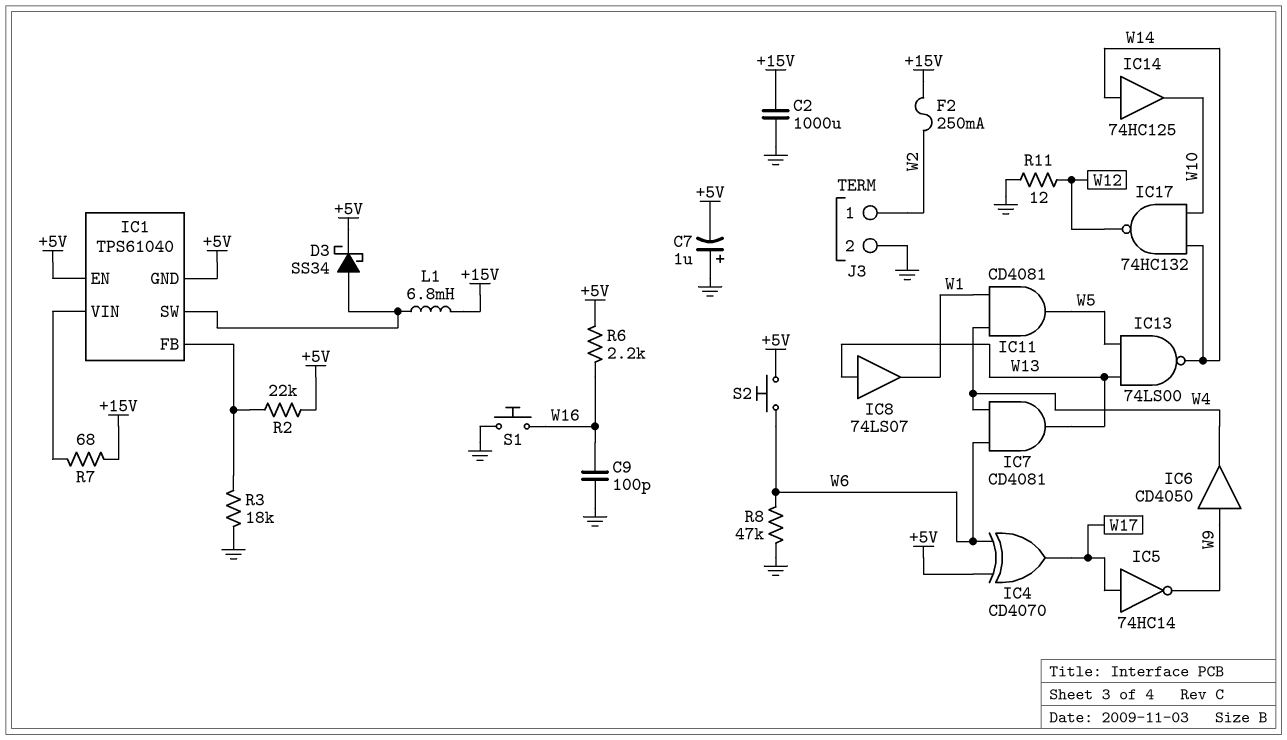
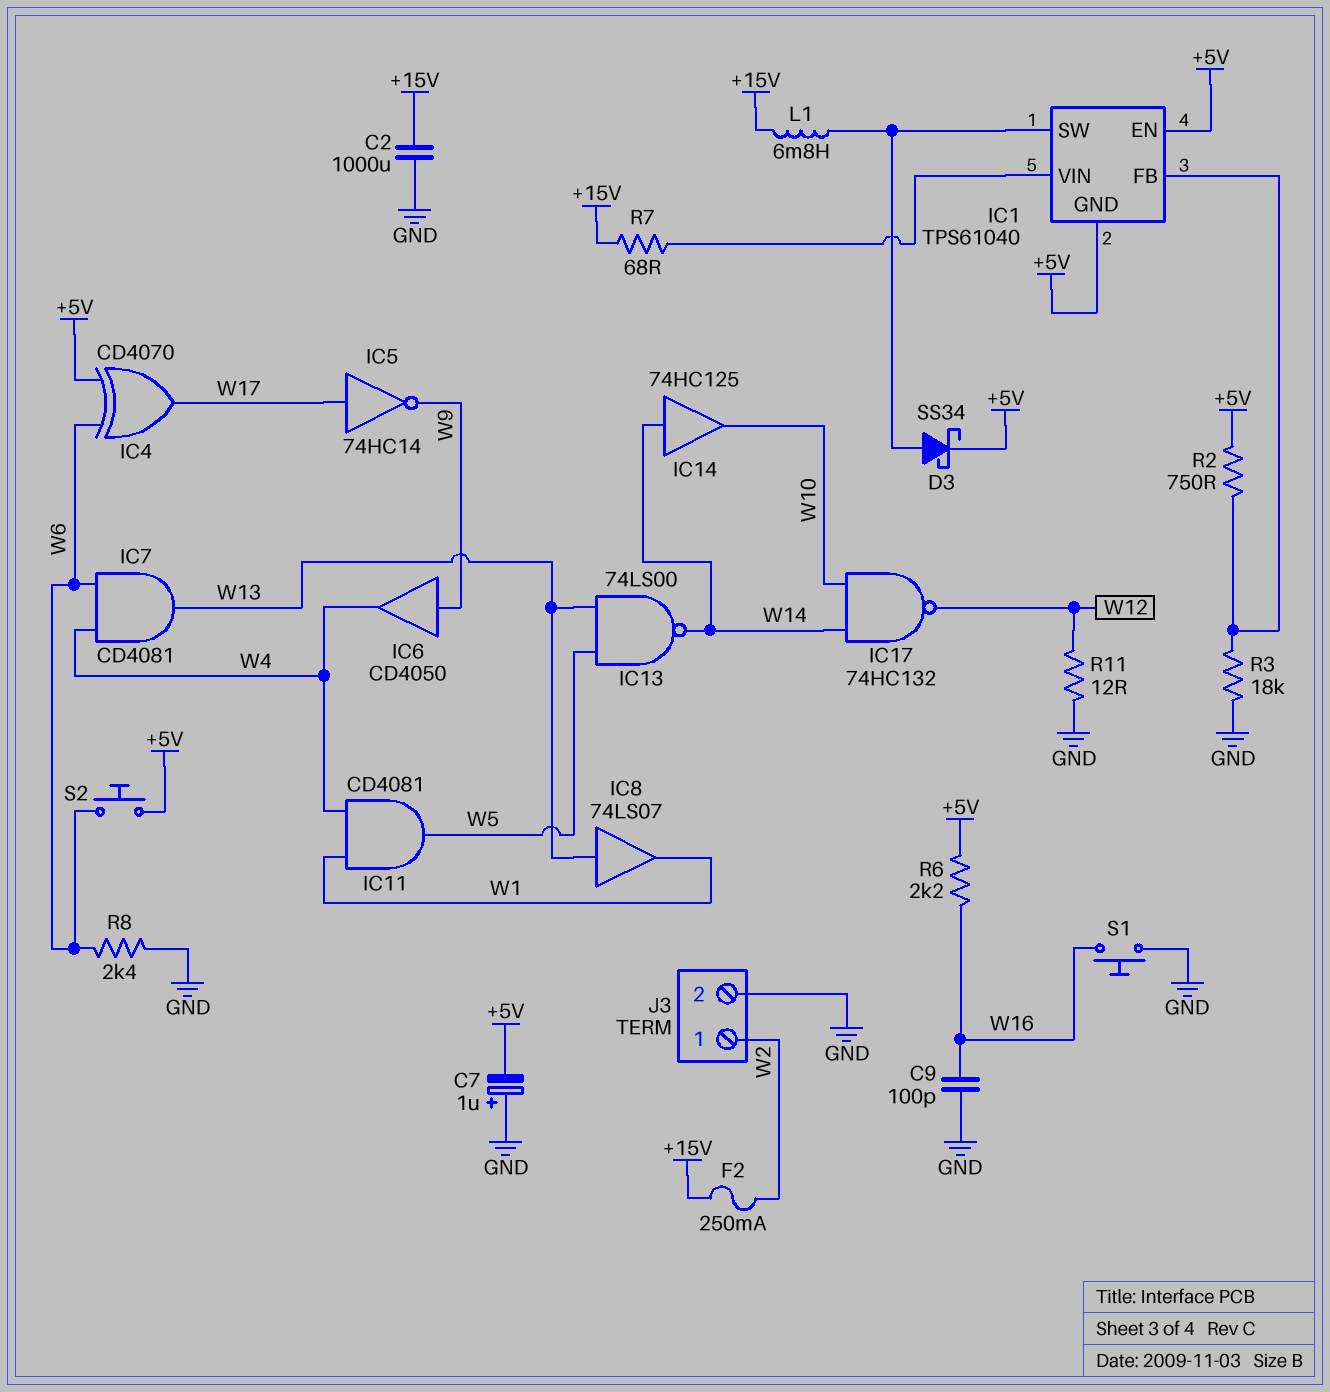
R2: 22k (+5V, IC1/FB) -> 750 (+5V, IC1/FB)
R8: 47k (GND, W6) -> 2.4k (GND, W6)

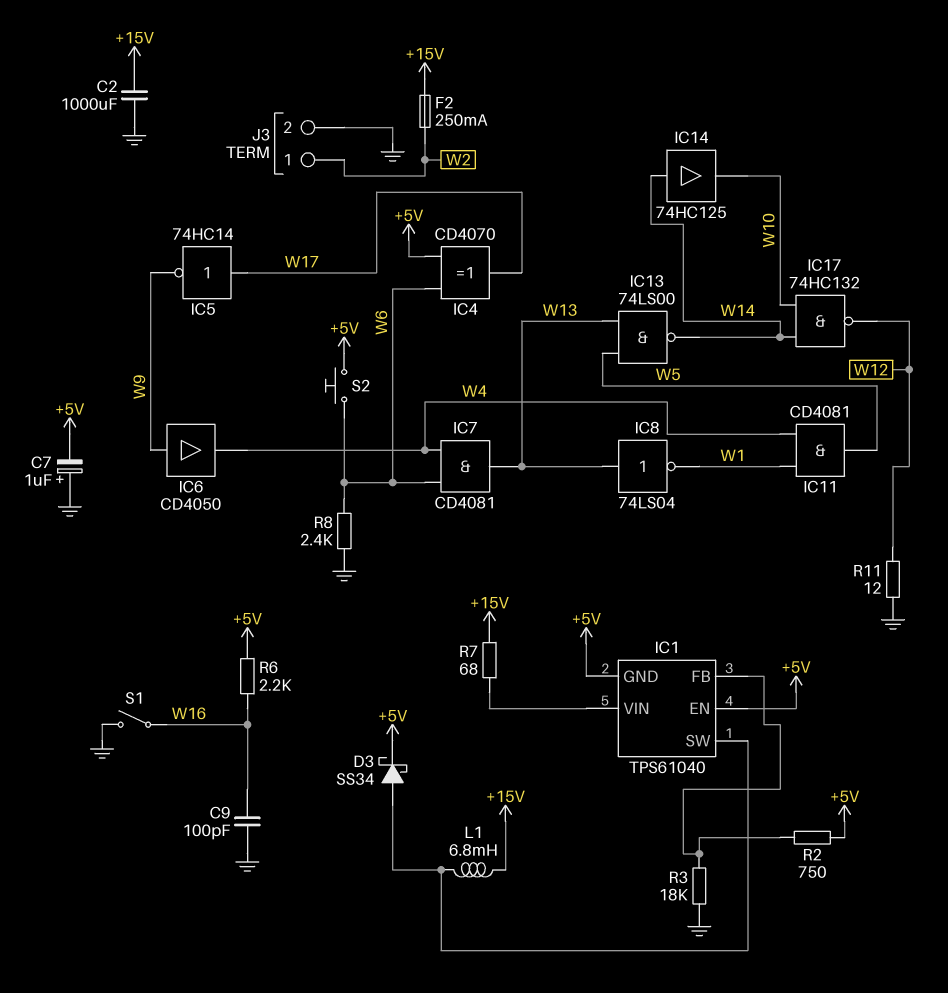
IC8: buffer 74LS07 (in W13, out W1) -> NOT 74LS04 (in W13, out W1)
S1: button (GND, W16) -> switch (GND, W16)

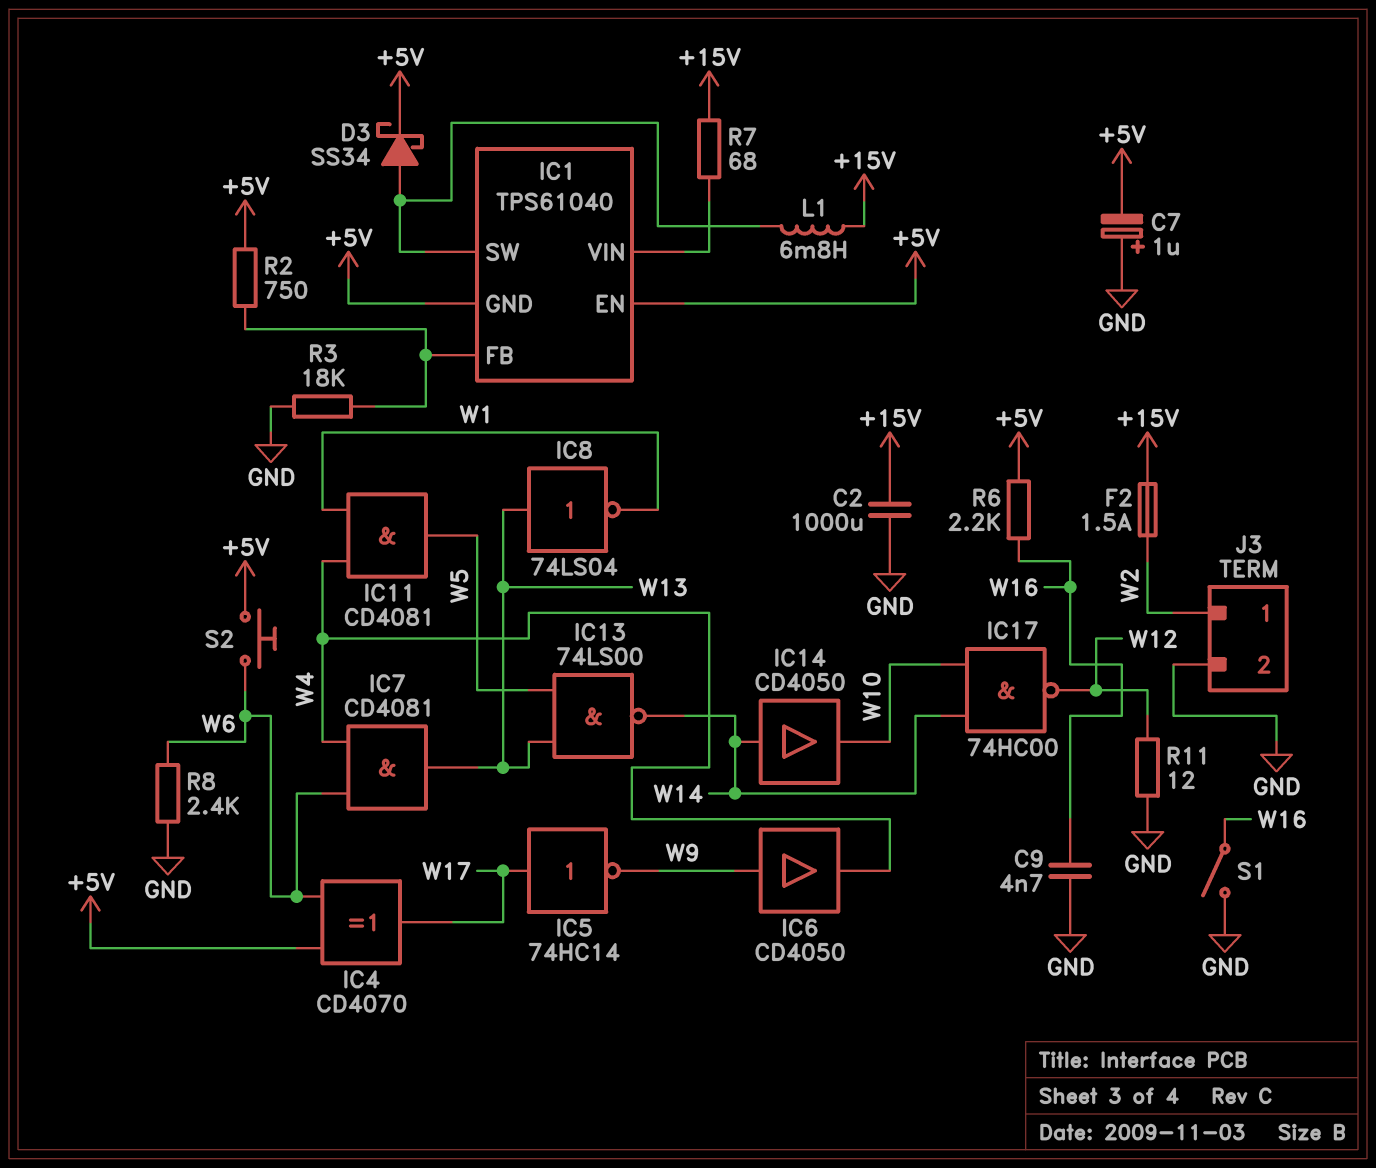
C9: 100pF (GND, W16) -> 4.7nF (GND, W16)
F2: 250mA (+15V, W2) -> 1.5A (+15V, W2)
IC14: buffer 74HC125 (in W14, out W10) -> buffer CD4050 (in W14, out W10)
IC17: NAND 74HC132 (in W10, in W14, out W12) -> NAND 74HC00 (in W10, in W14, out W12)

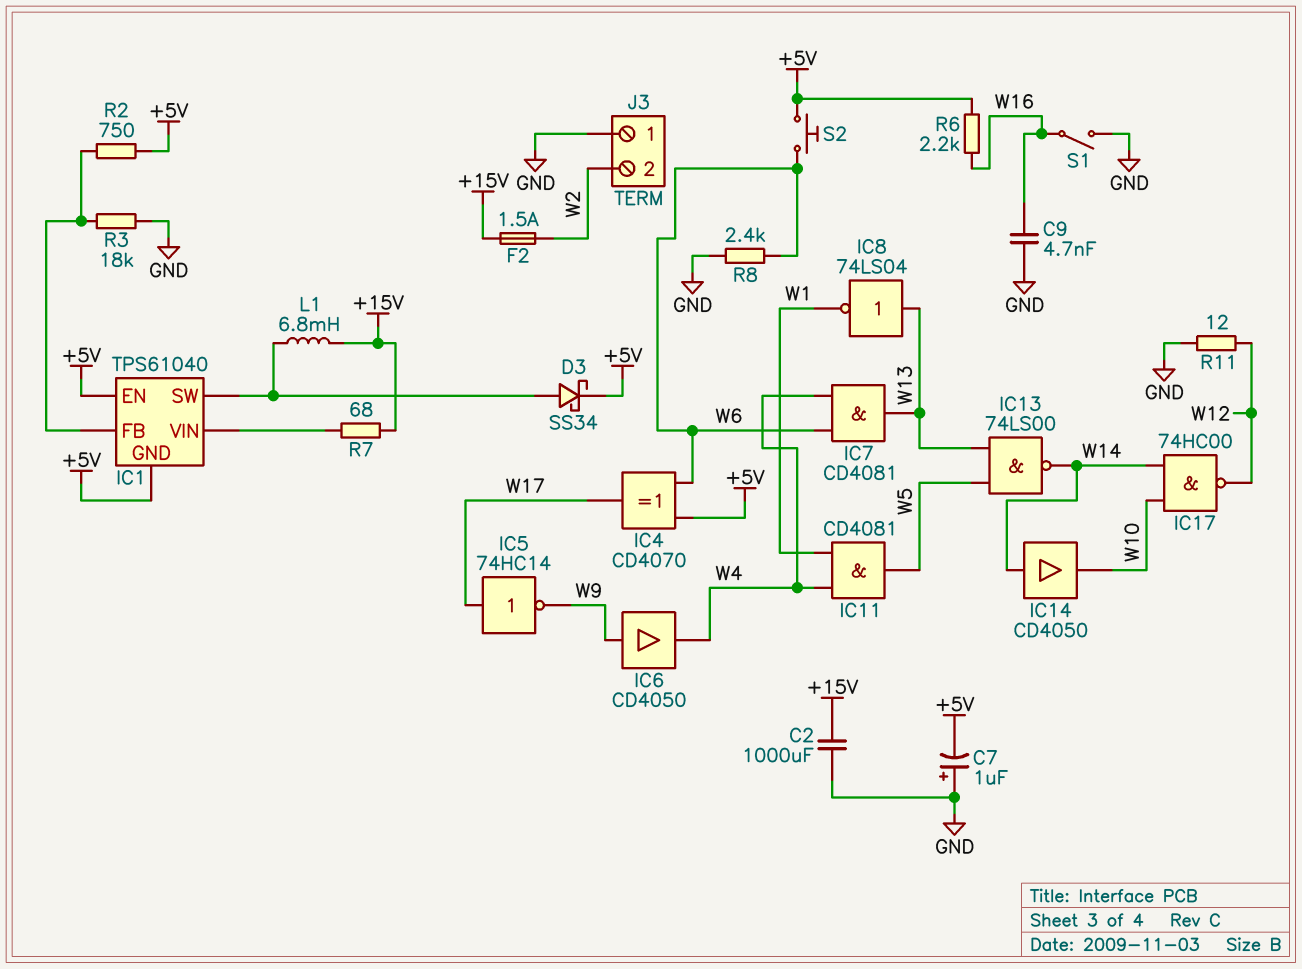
J3 pin 1: W2 -> GND
J3 pin 2: GND -> W2

